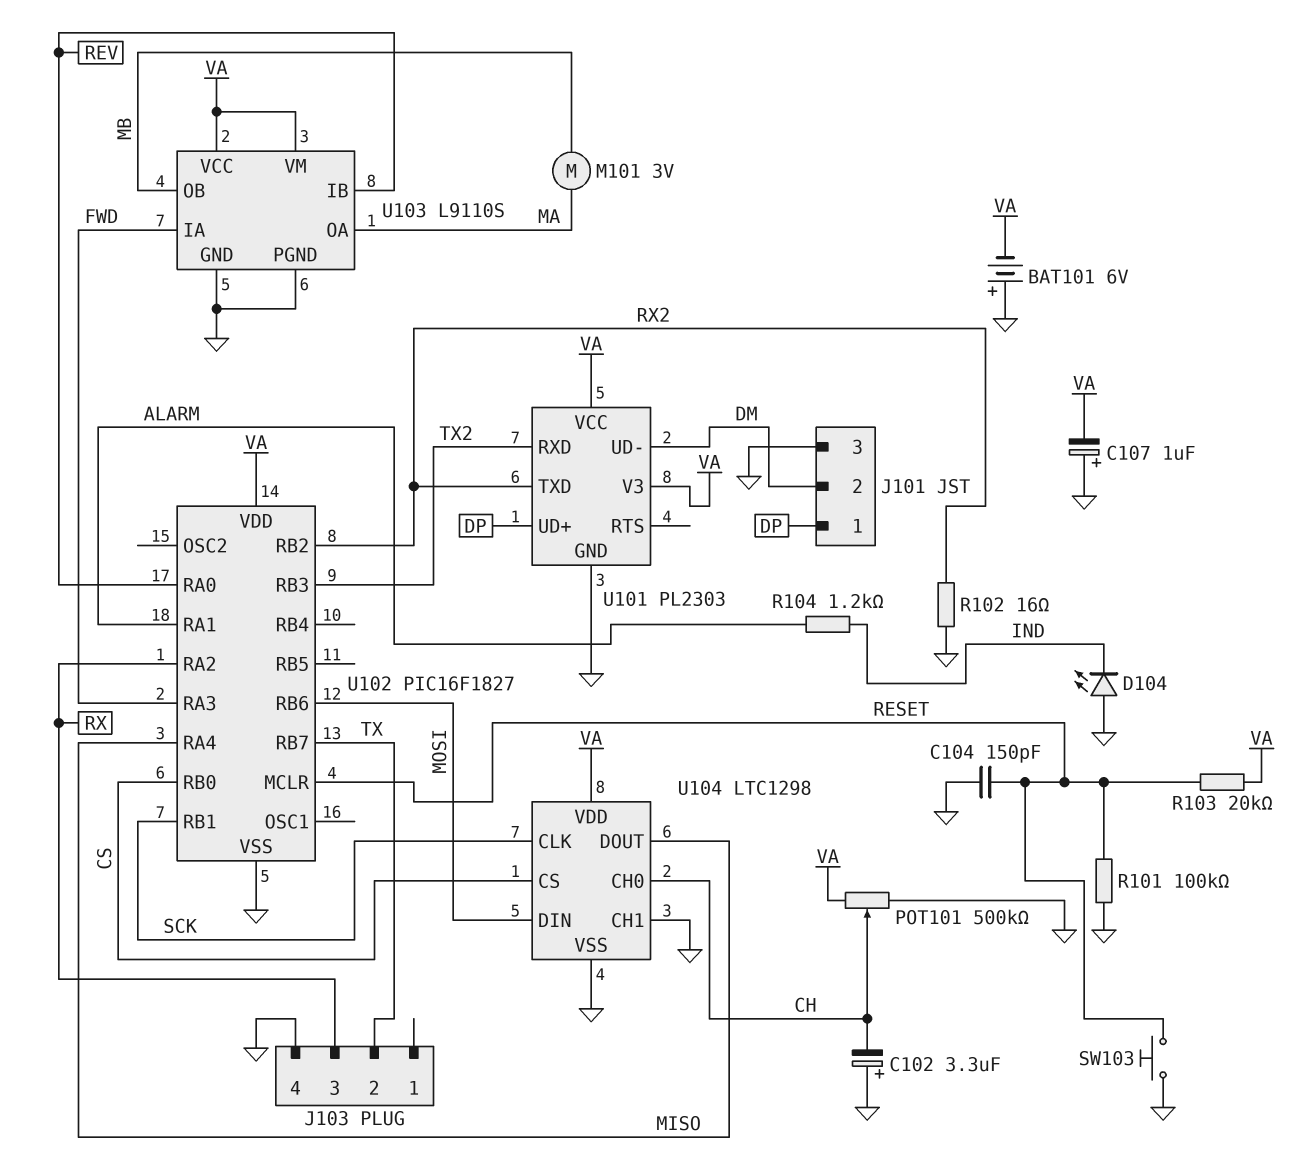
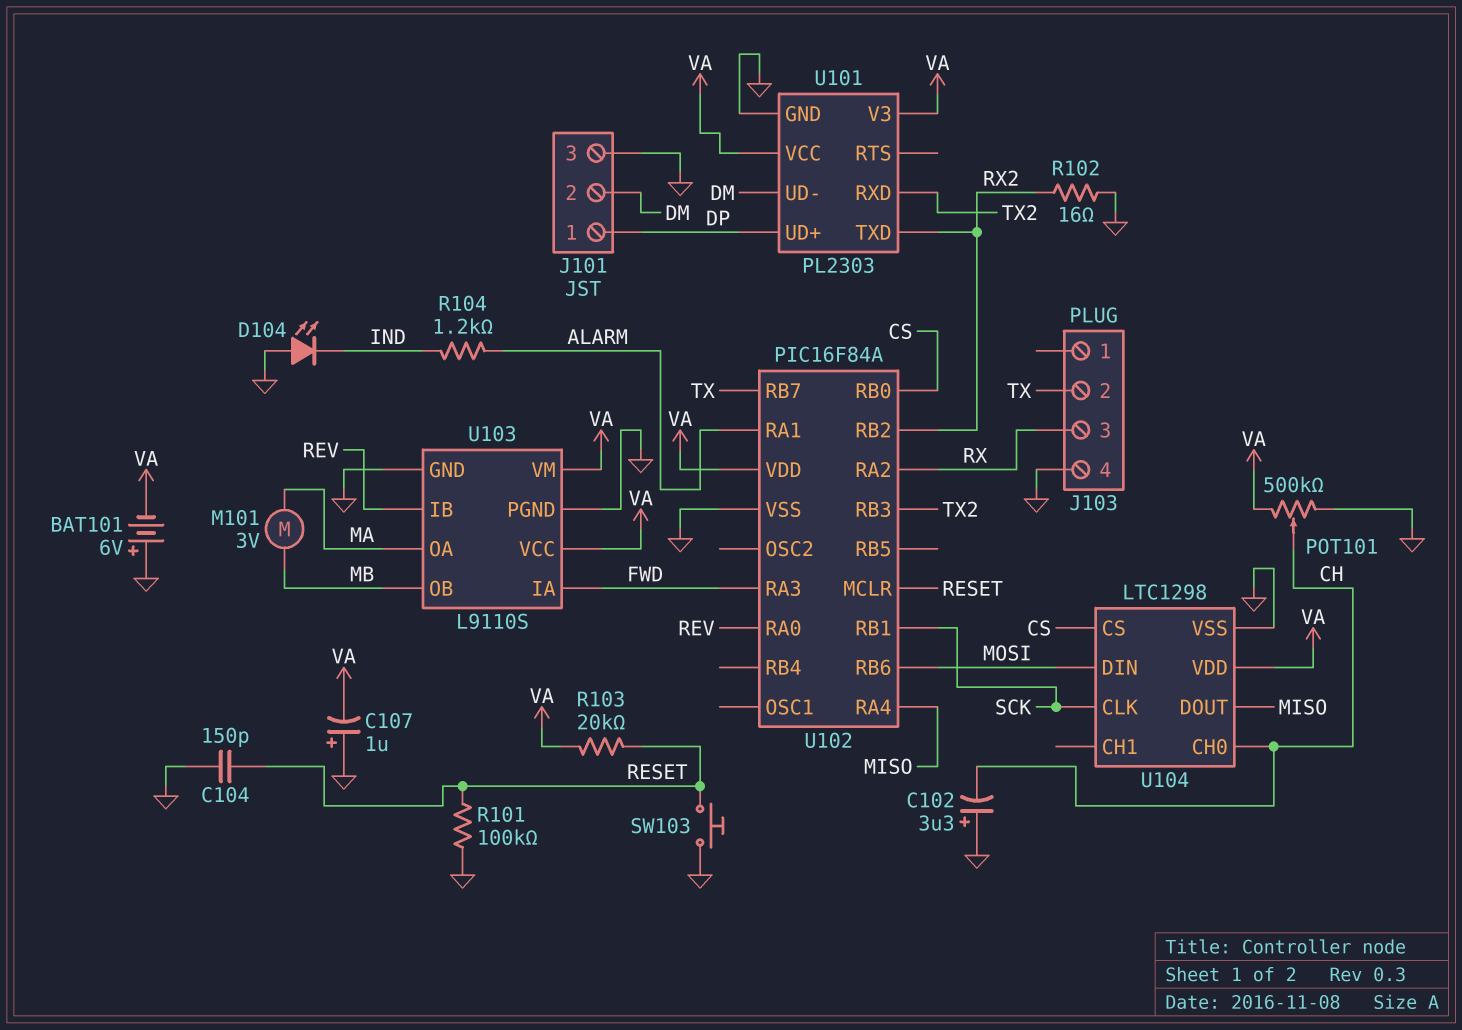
U102: PIC16F1827 -> PIC16F84A
U104 pin CH1: GND -> none

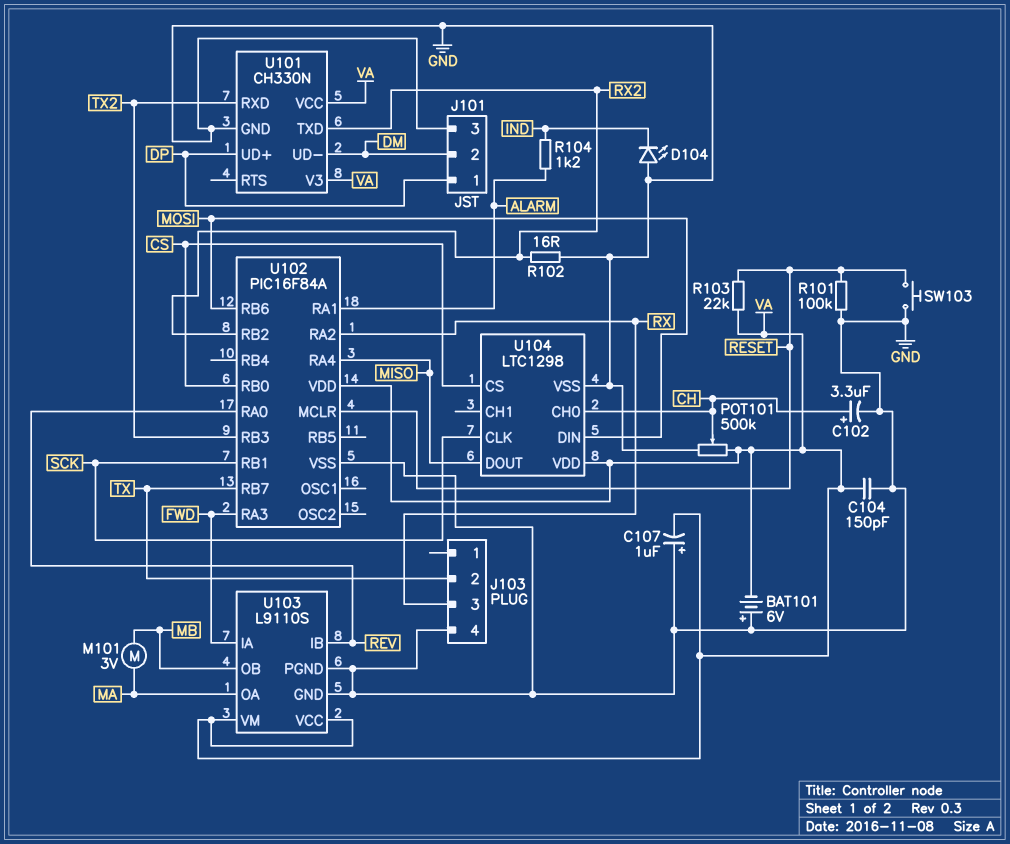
C102: 3.3uF (plus GND, minus CH) -> 3.3uF (plus CH, minus GND)
C104: 150pF (GND, RESET) -> 150pF (GND, VA)
R103: 20k (RESET, VA) -> 22k (RESET, VA)
U101: PL2303 -> CH330N

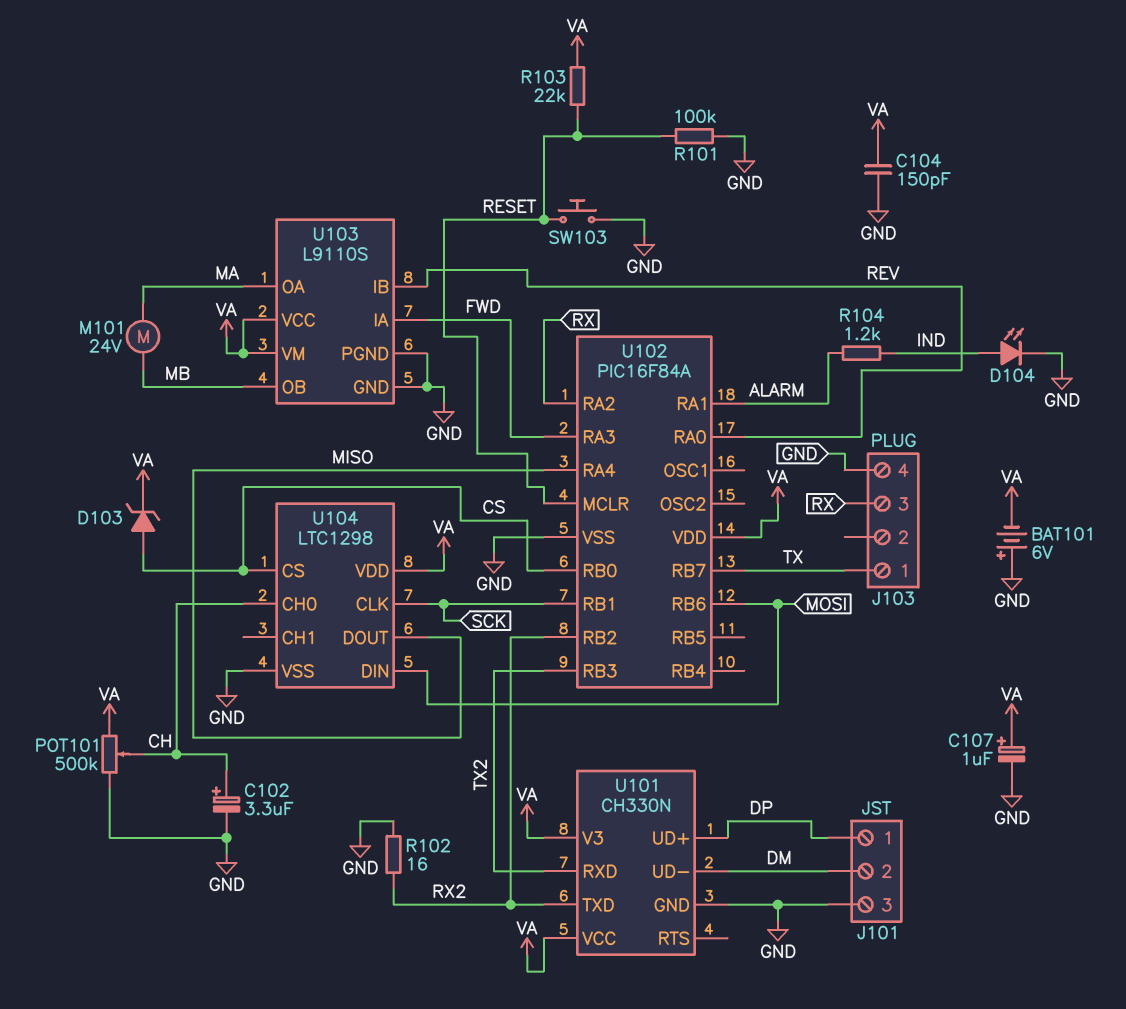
C107: 1uF (plus GND, minus VA) -> 1uF (plus VA, minus GND)
D103: none -> zener (A CS, K VA)
D104: LED (A GND, K IND) -> LED (A IND, K GND)
J103 pin 1: none -> TX
J103 pin 2: TX -> none
M101: motor 3V (MA, MB) -> motor 24V (MA, MB)

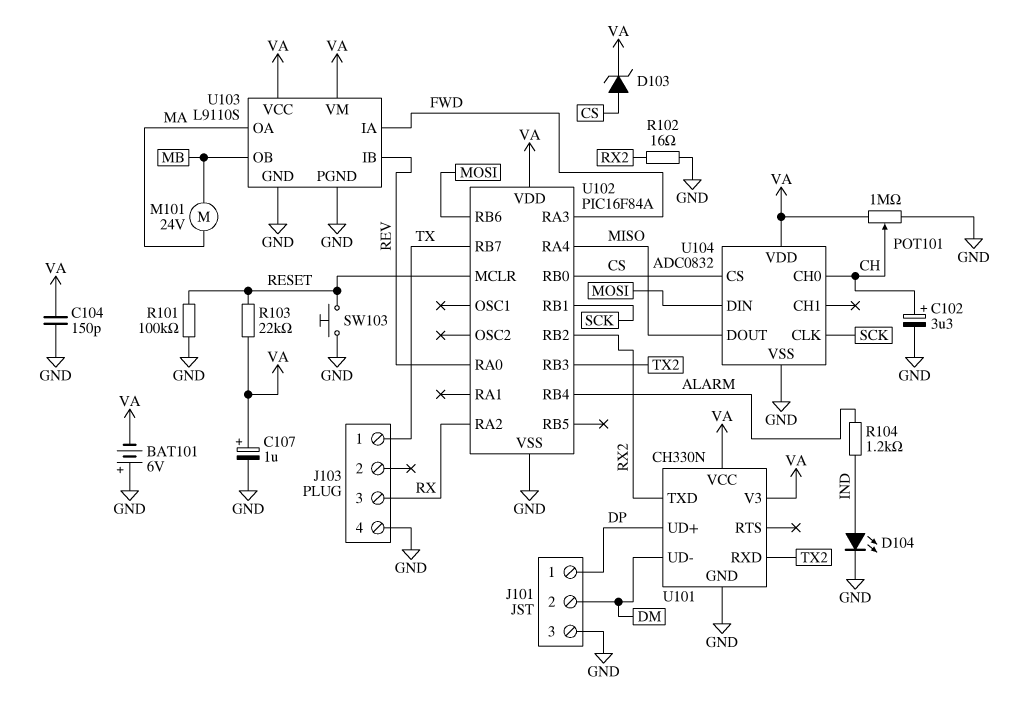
POT101: 500k (GND, VA, wiper CH) -> 1M (GND, VA, wiper CH)
U102 pin RA1: ALARM -> none
U102 pin RB4: none -> ALARM
U104: LTC1298 -> ADC0832

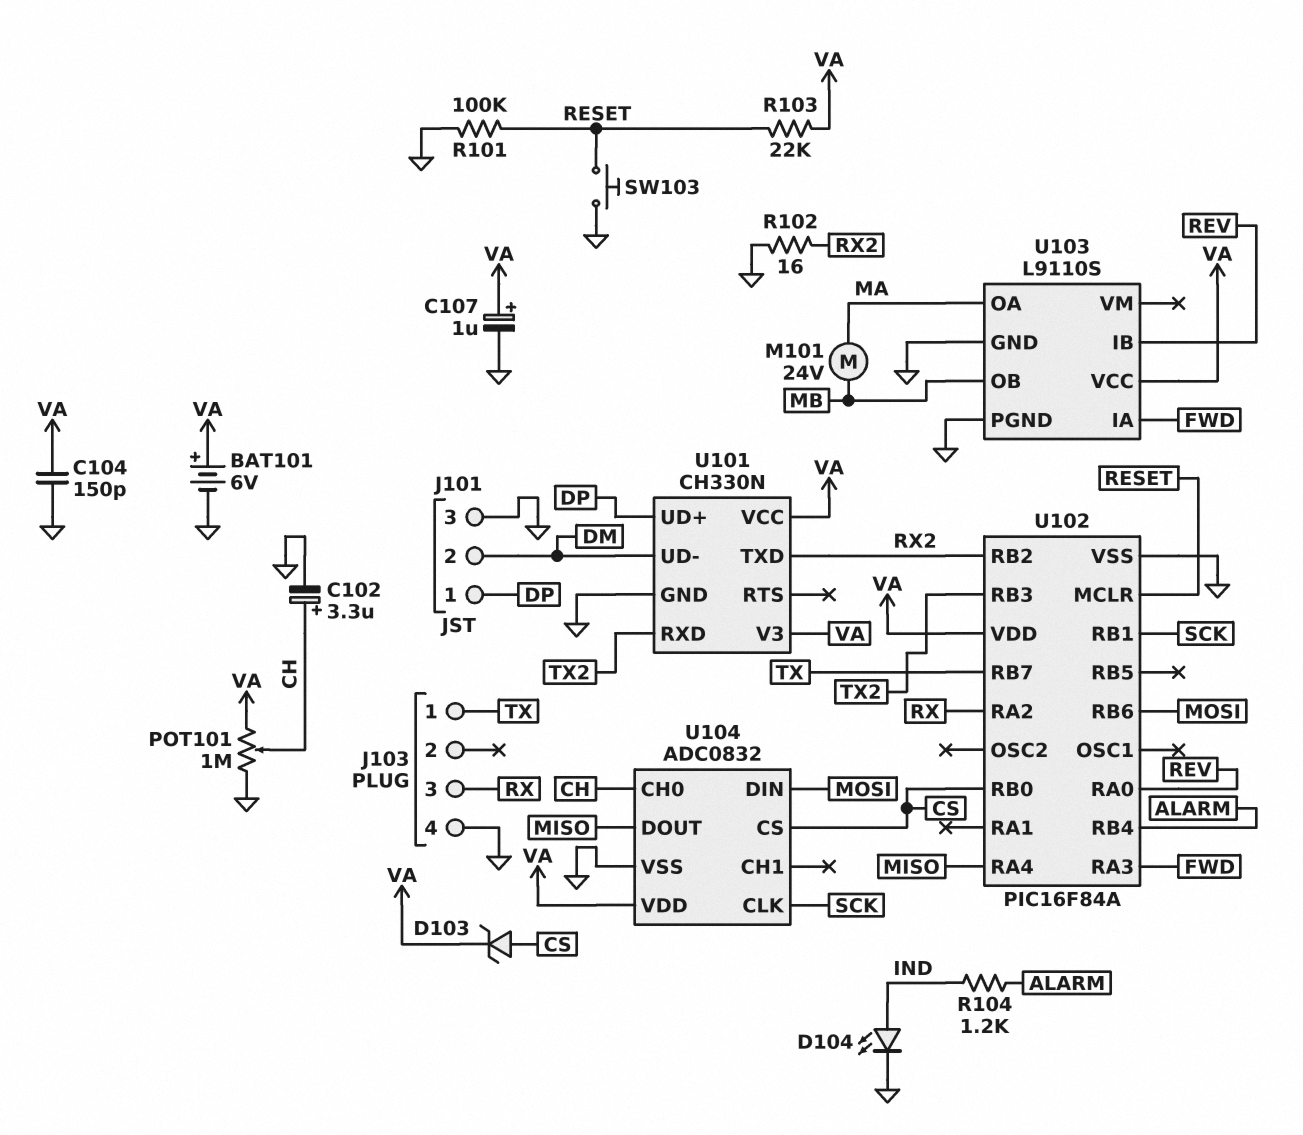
BAT101: 6V (plus GND, minus VA) -> 6V (plus VA, minus GND)
U103 pin VM: VA -> none

